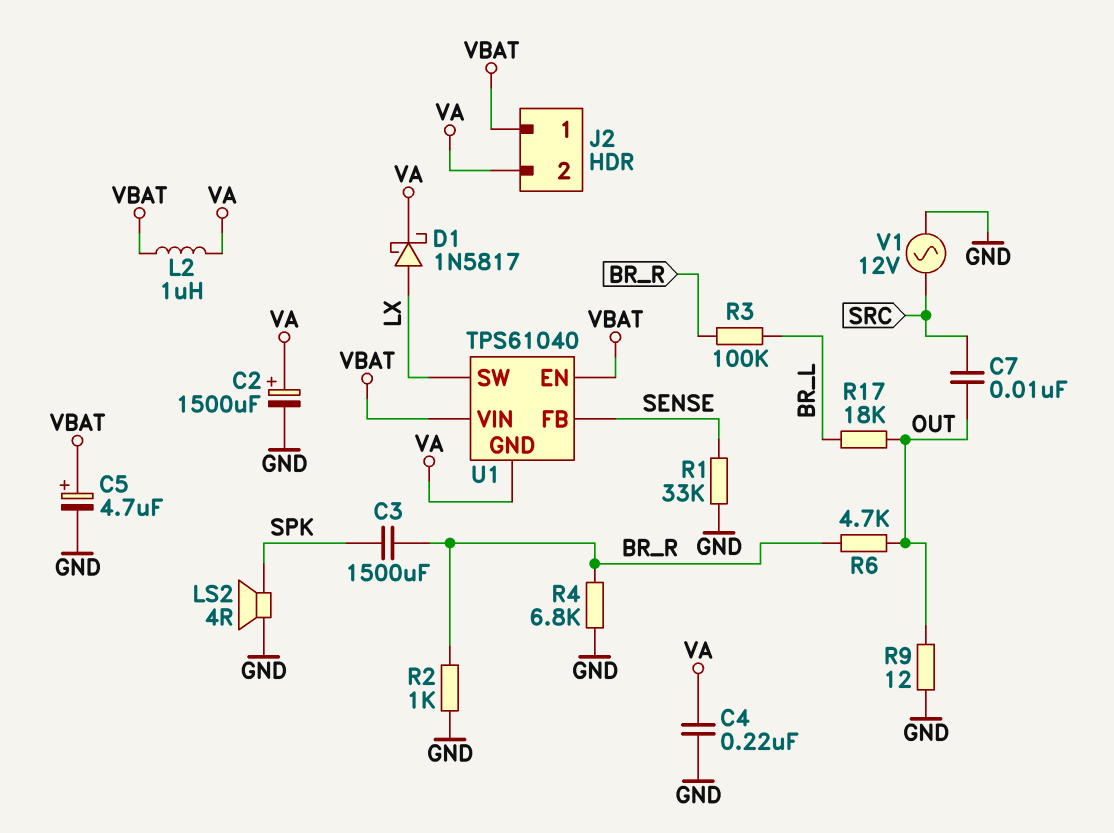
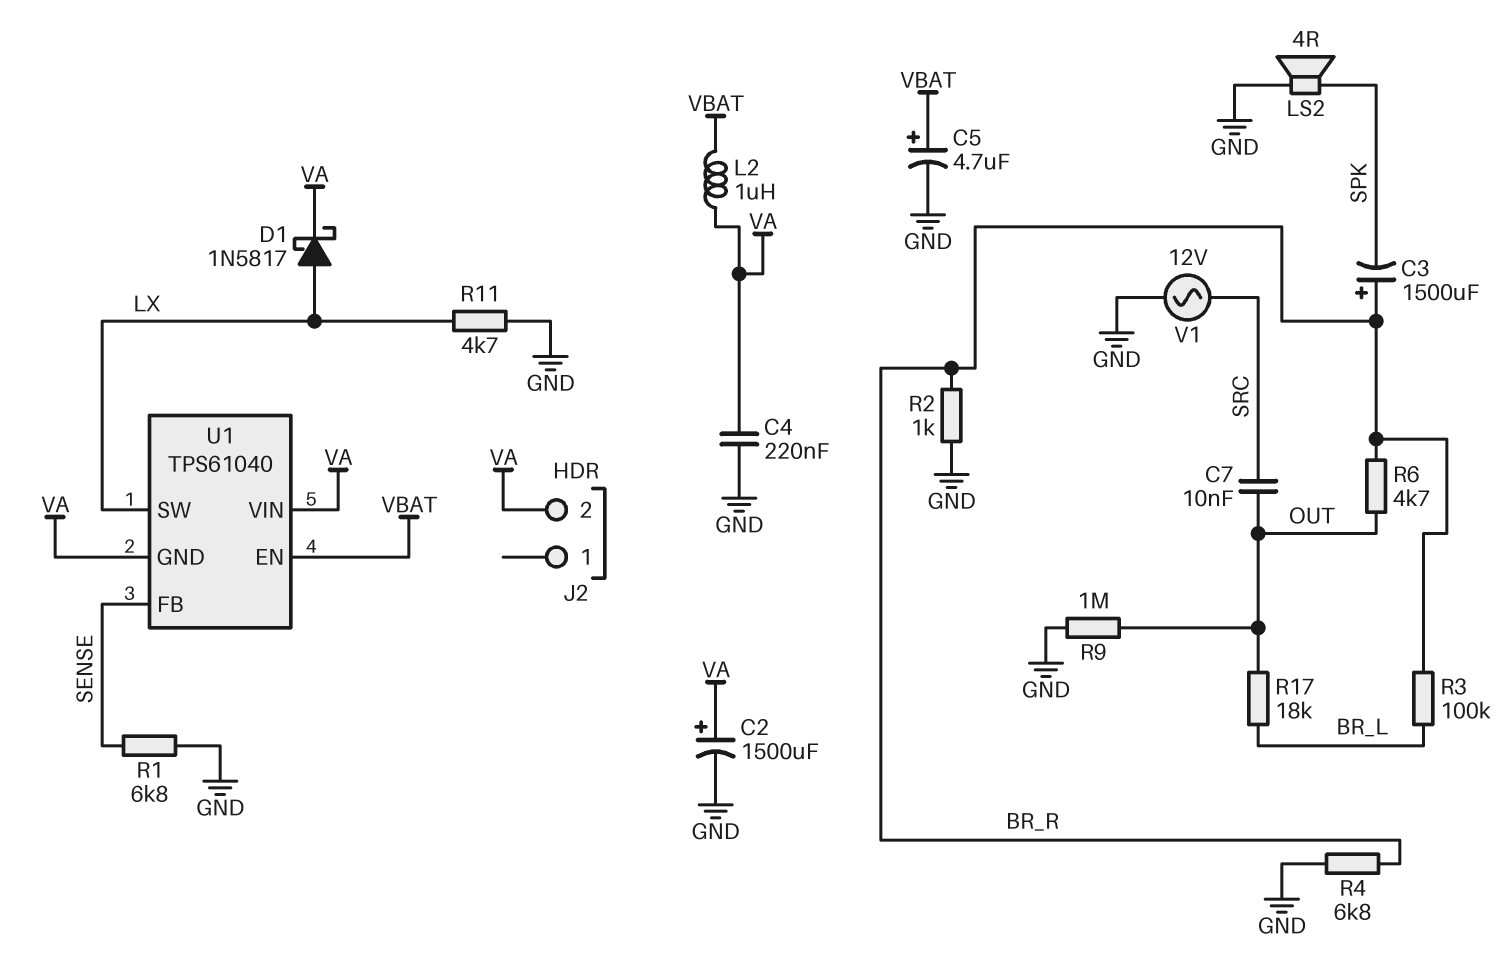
C3: 1500uF (BR_R, SPK) -> 1500uF (plus BR_R, minus SPK)
J2 pin 1: VBAT -> none
R1: 33k (GND, SENSE) -> 6.8k (GND, SENSE)
R9: 12 (GND, OUT) -> 1M (GND, OUT)
R11: none -> 4.7k (GND, LX)
U1 pin VIN: VBAT -> VA

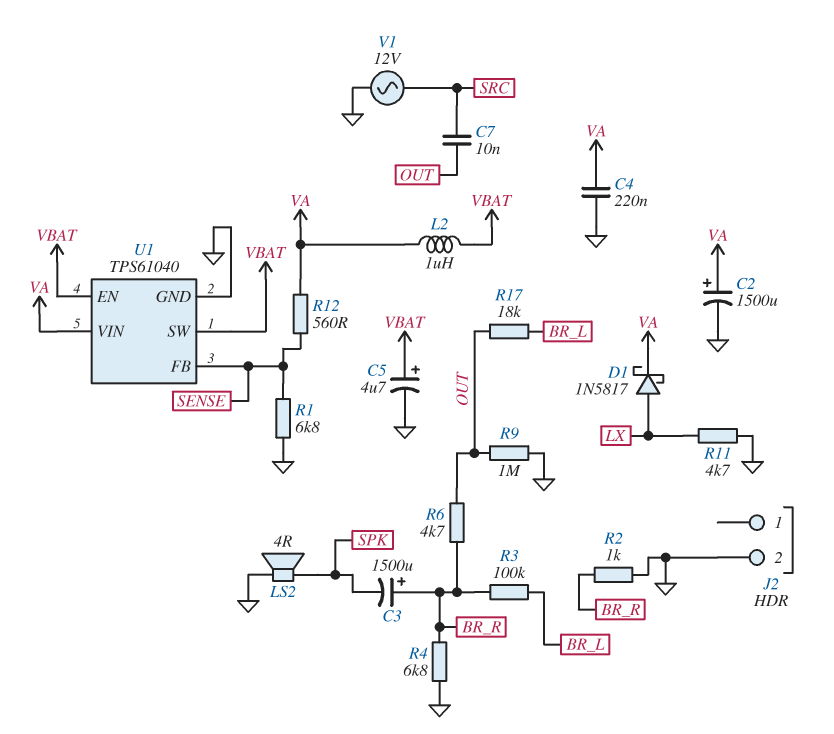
J2 pin 2: VA -> GND
R12: none -> 560 (SENSE, VA)
U1 pin GND: VA -> GND
U1 pin SW: LX -> VBAT

